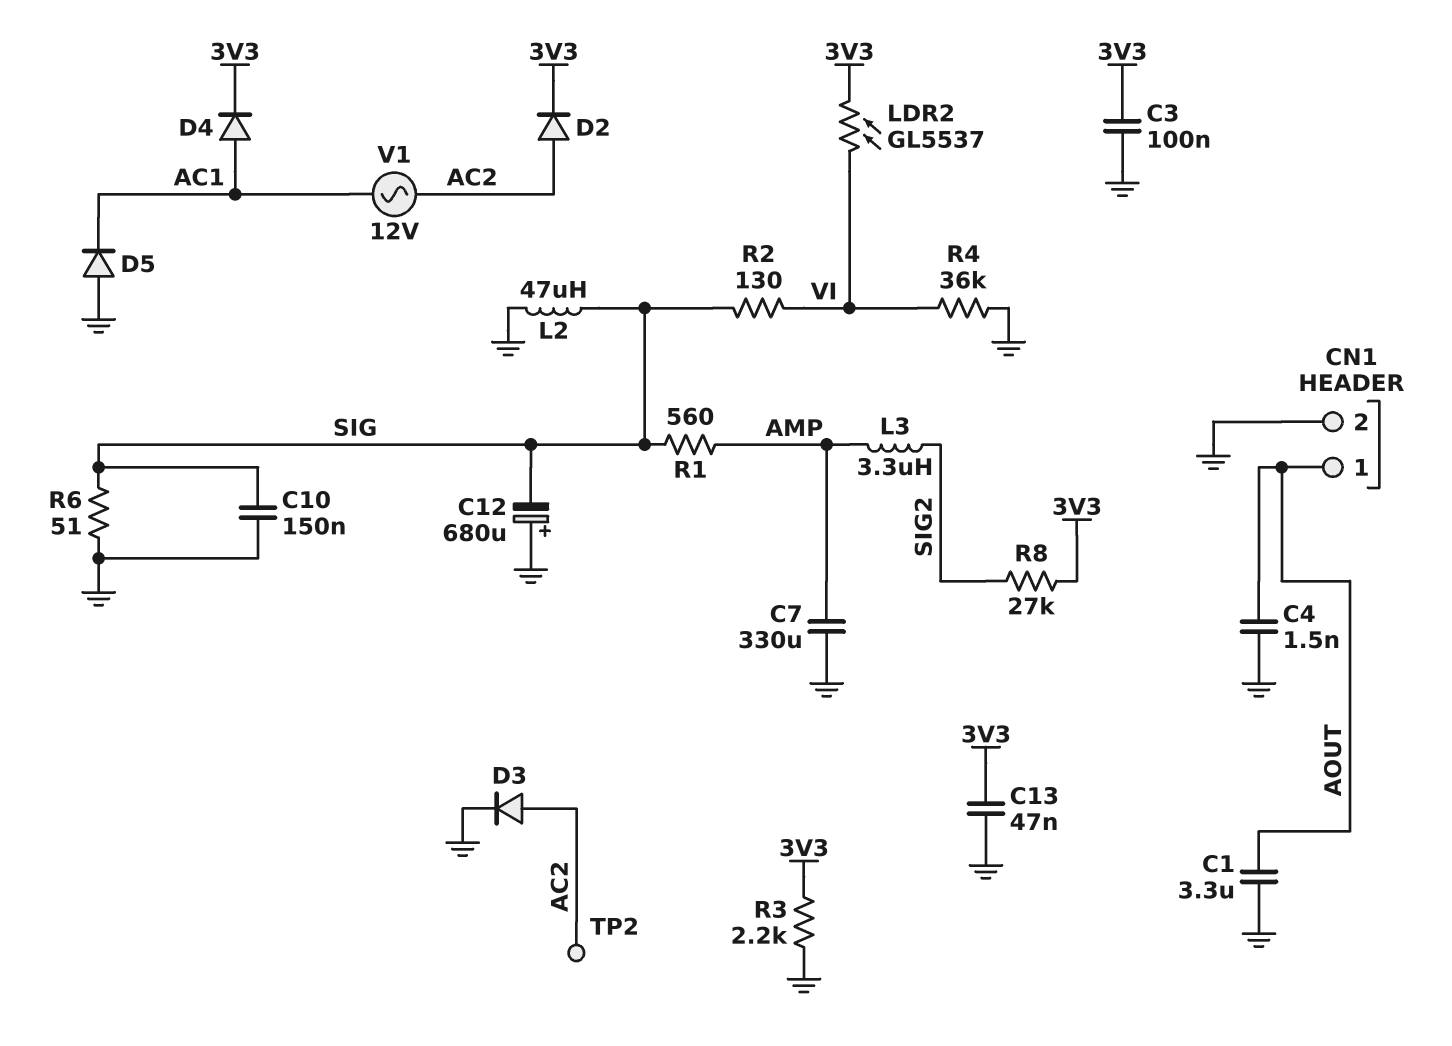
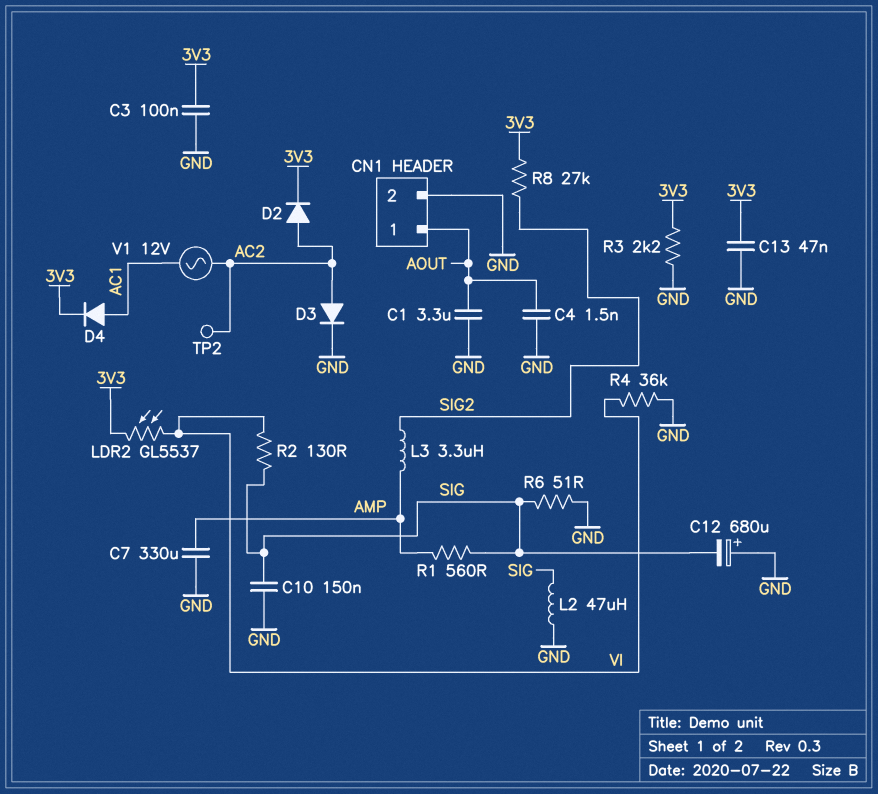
D5: diode (A GND, K AC1) -> none

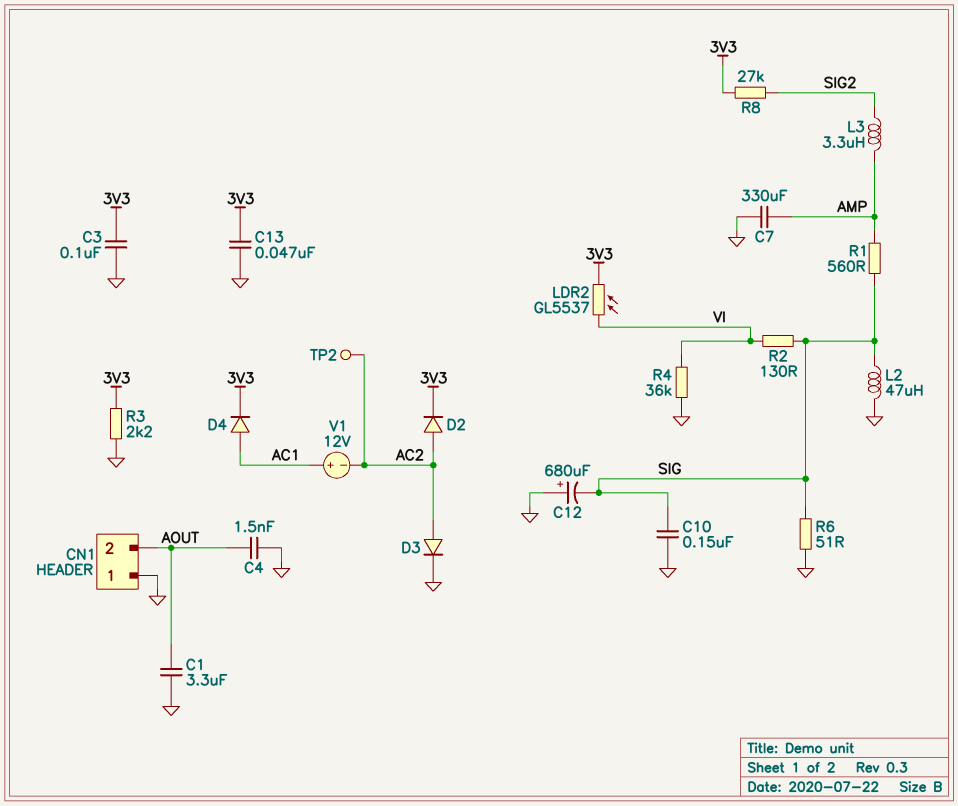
CN1 pin 1: AOUT -> GND
CN1 pin 2: GND -> AOUT
V1: AC 12V (AC1, AC2) -> 12V (plus AC1, minus AC2)

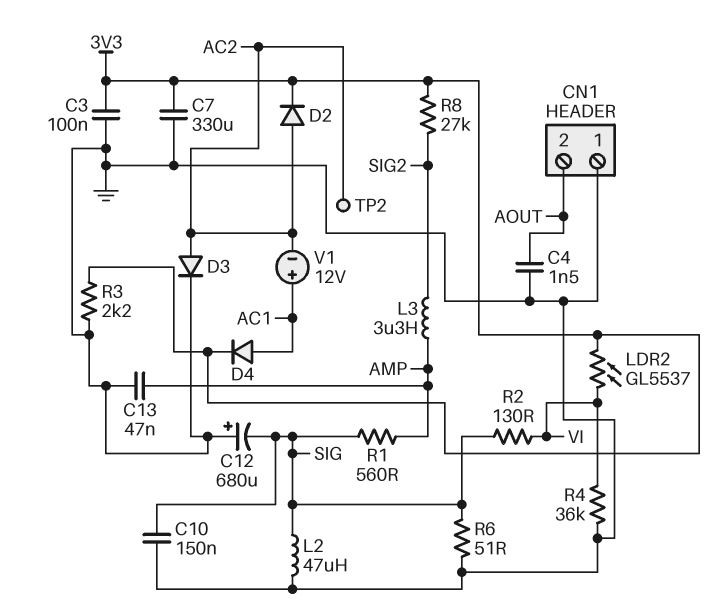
C1: 3.3uF (AOUT, GND) -> none
C7: 330uF (AMP, GND) -> 330uF (3V3, GND)
C13: 47nF (3V3, GND) -> 47nF (AMP, GND)

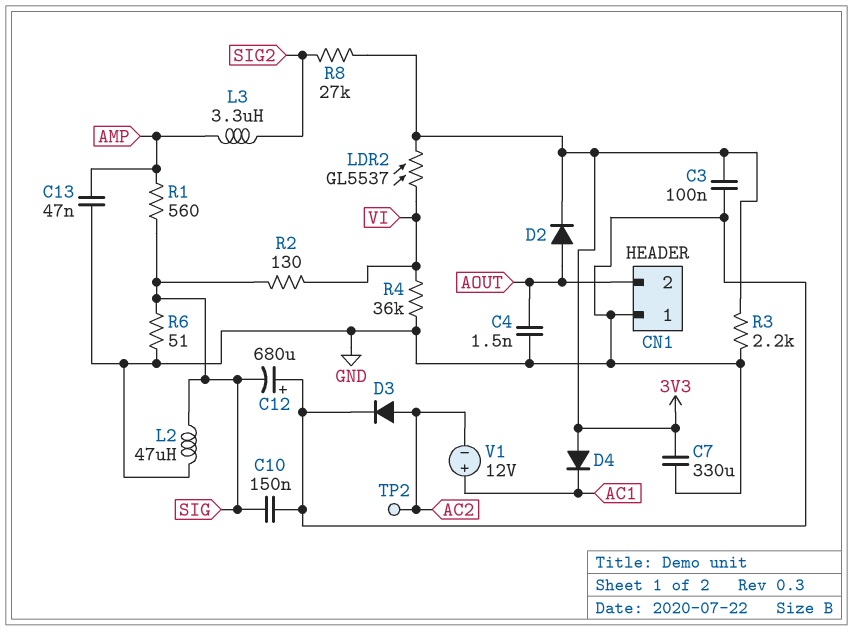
D2: diode (A AC2, K 3V3) -> diode (A AOUT, K 3V3)
D4: diode (A AC1, K 3V3) -> diode (A 3V3, K AC1)

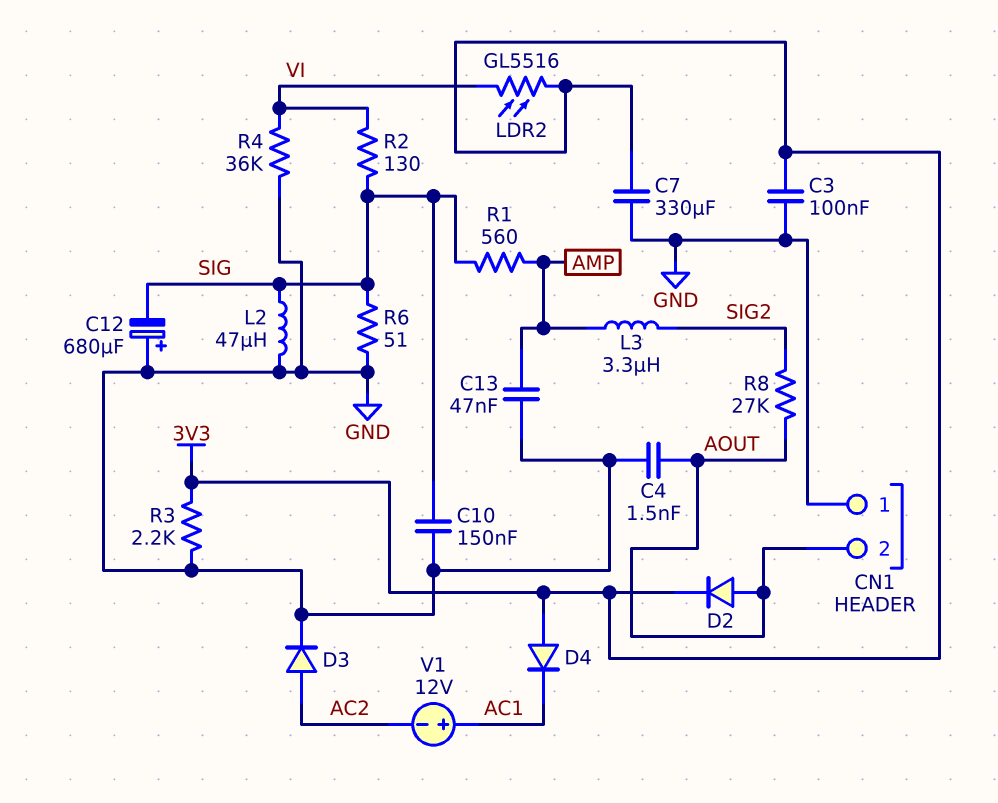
LDR2: GL5537 (3V3, VI) -> GL5516 (3V3, VI)
R8: 27k (3V3, SIG2) -> 27k (AOUT, SIG2)
TP2: test point (AC2) -> none

